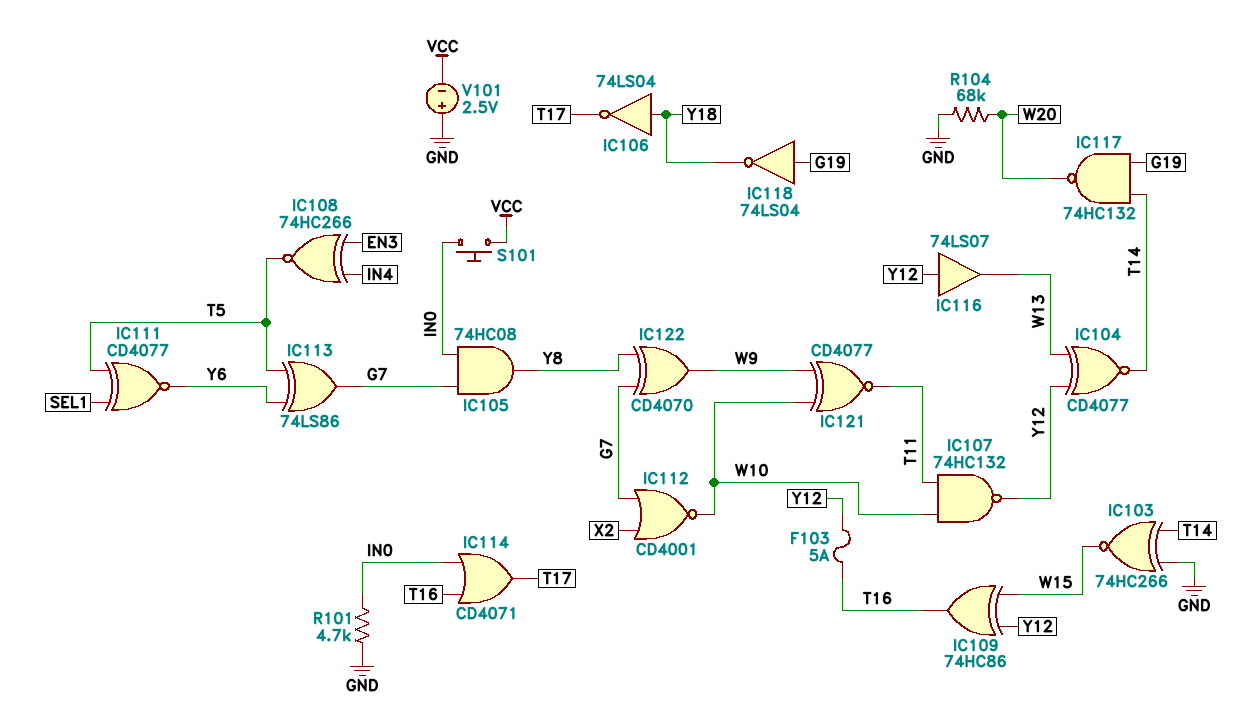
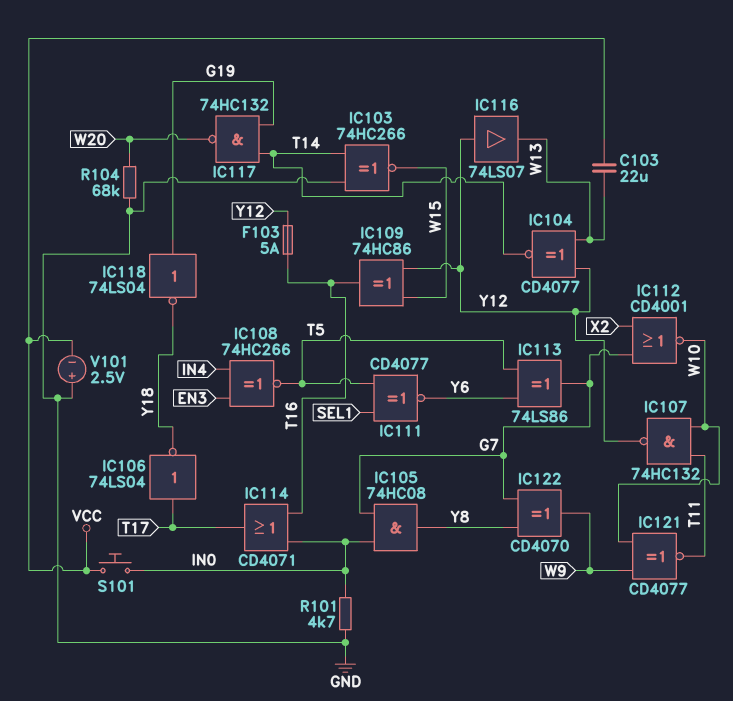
C103: none -> 22uF (VCC, W13)
IC106: NOT 74LS04 (in Y18, out T17) -> NOT 74LS04 (in T17, out Y18)

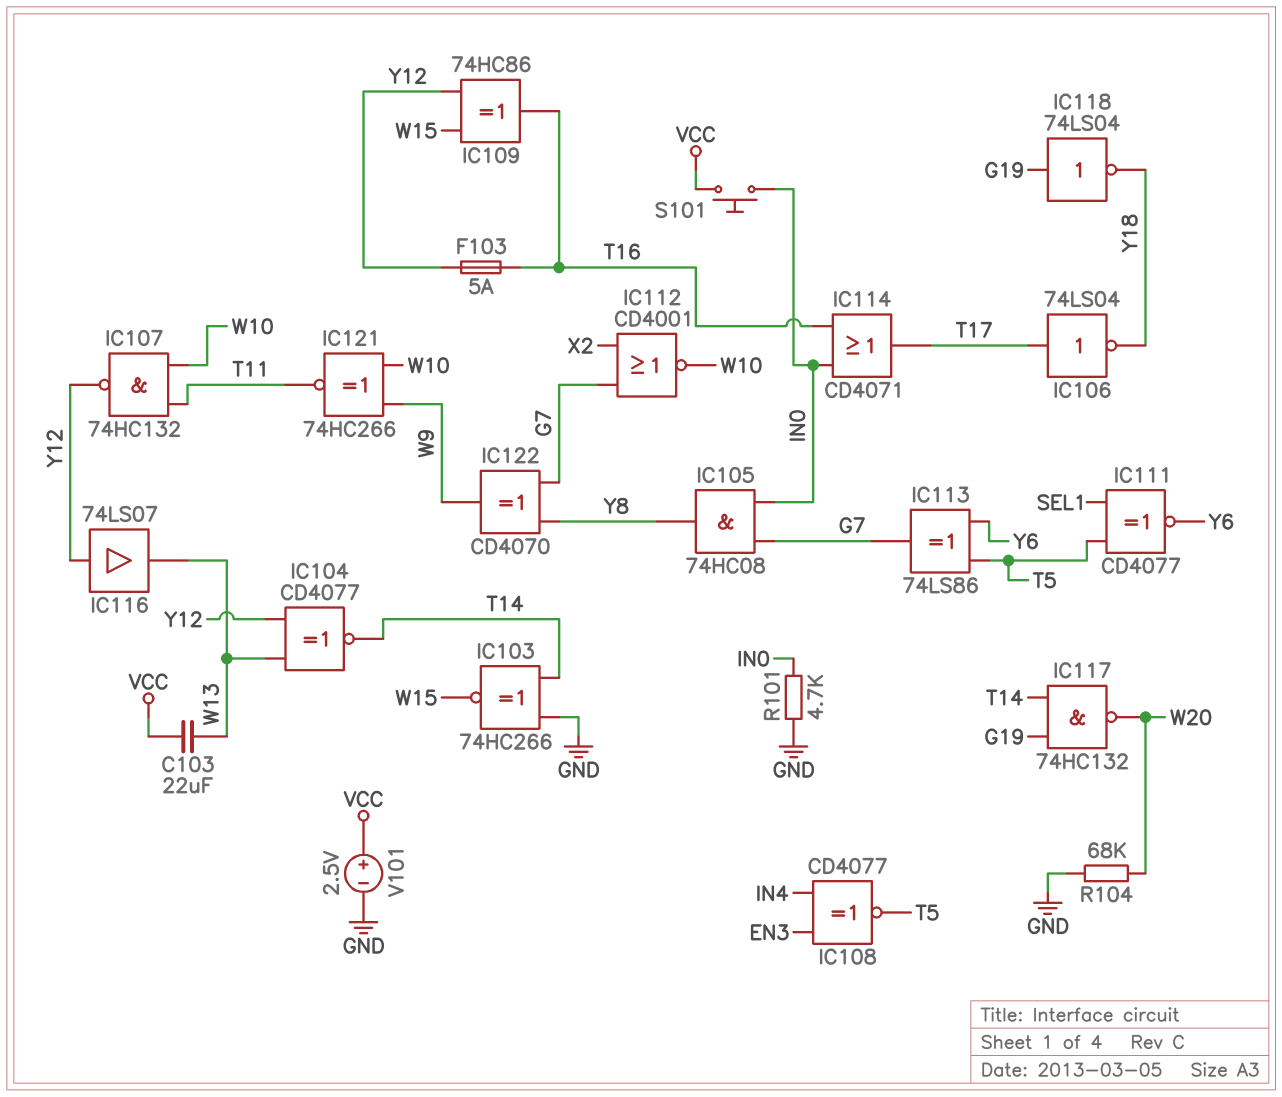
IC108: XNOR 74HC266 (in EN3, in IN4, out T5) -> XNOR CD4077 (in EN3, in IN4, out T5)
IC121: XNOR CD4077 (in W9, in W10, out T11) -> XNOR 74HC266 (in W9, in W10, out T11)
V101: 2.5V (plus GND, minus VCC) -> 2.5V (plus VCC, minus GND)

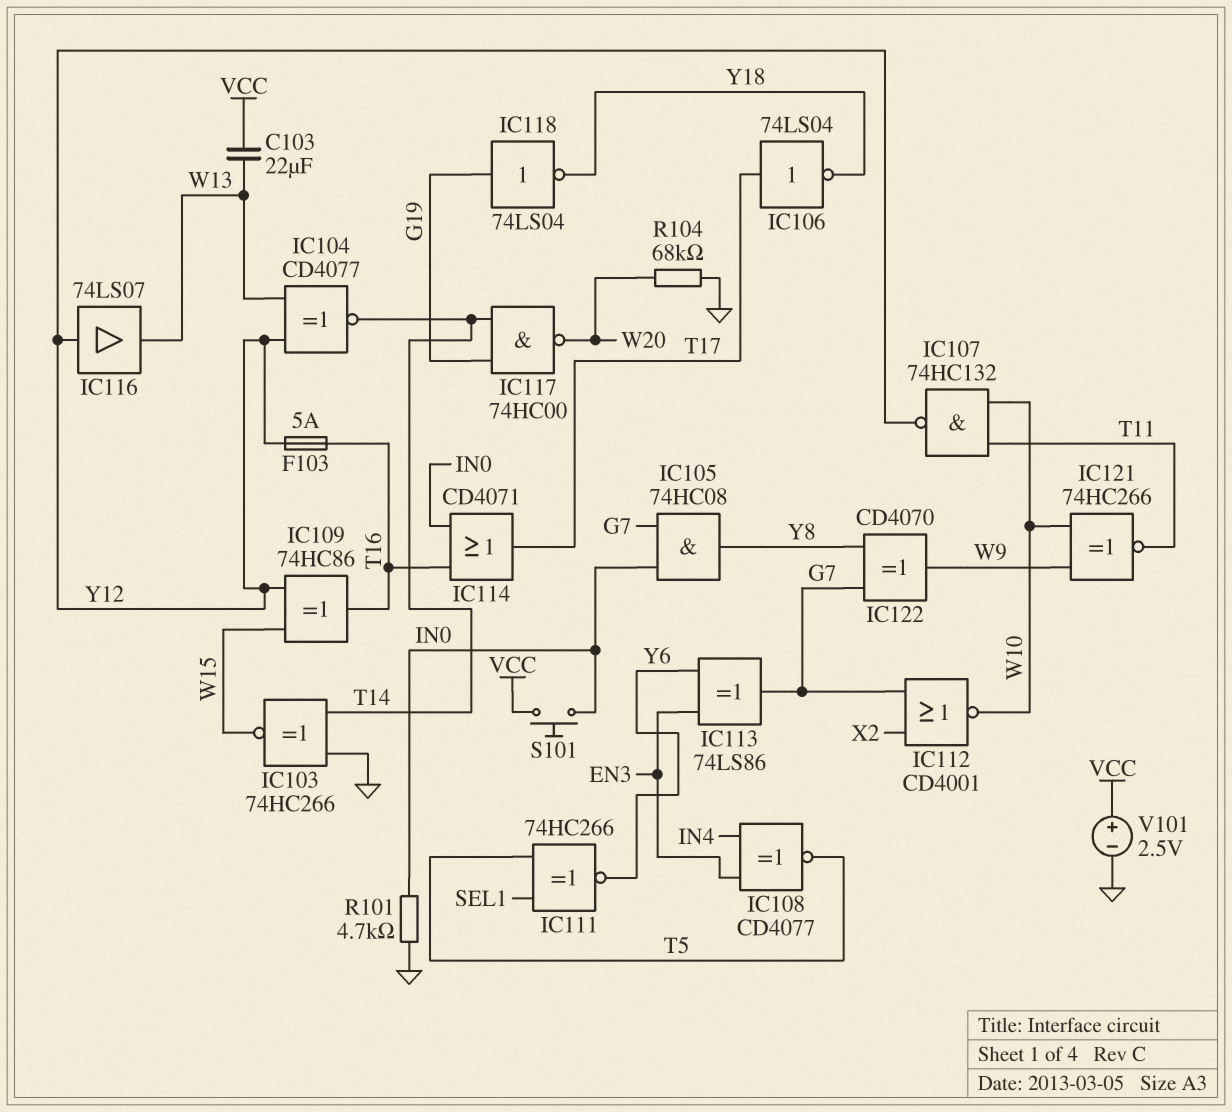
IC111: XNOR CD4077 (in SEL1, in T5, out Y6) -> XNOR 74HC266 (in SEL1, in T5, out Y6)
IC113: XOR 74LS86 (in T5, in Y6, out G7) -> XOR 74LS86 (in EN3, in Y6, out G7)
IC117: NAND 74HC132 (in G19, in T14, out W20) -> NAND 74HC00 (in G19, in T14, out W20)

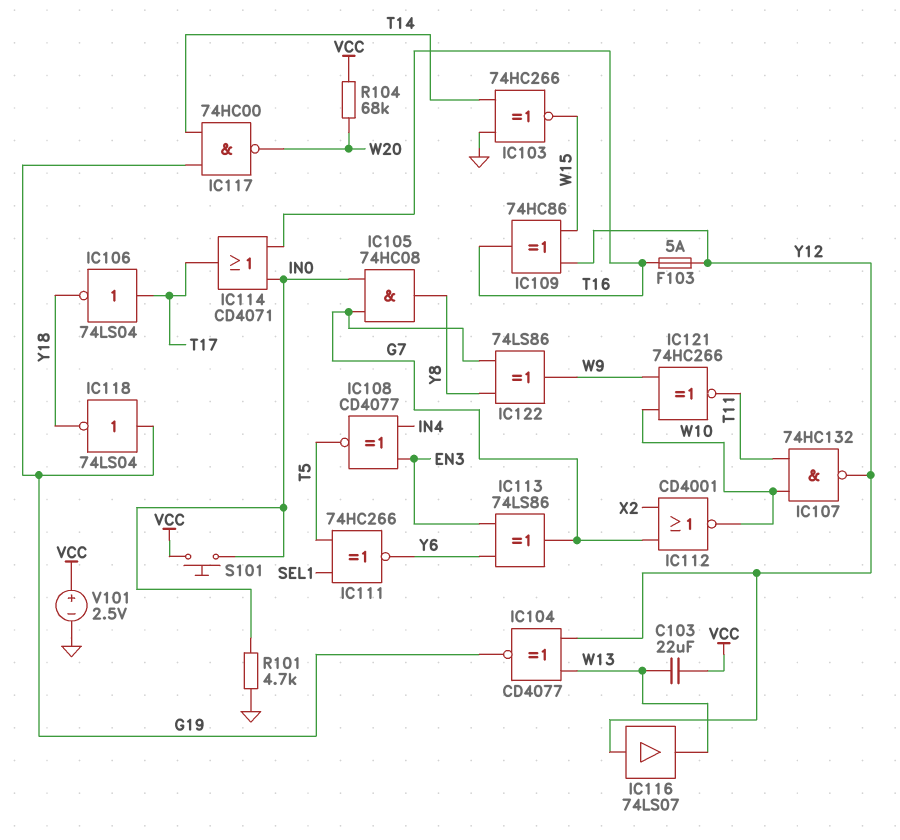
IC104: XNOR CD4077 (in W13, in Y12, out T14) -> XNOR CD4077 (in W13, in Y12, out G19)
IC122: XOR CD4070 (in G7, in Y8, out W9) -> XOR 74LS86 (in G7, in Y8, out W9)
R104: 68k (GND, W20) -> 68k (VCC, W20)

